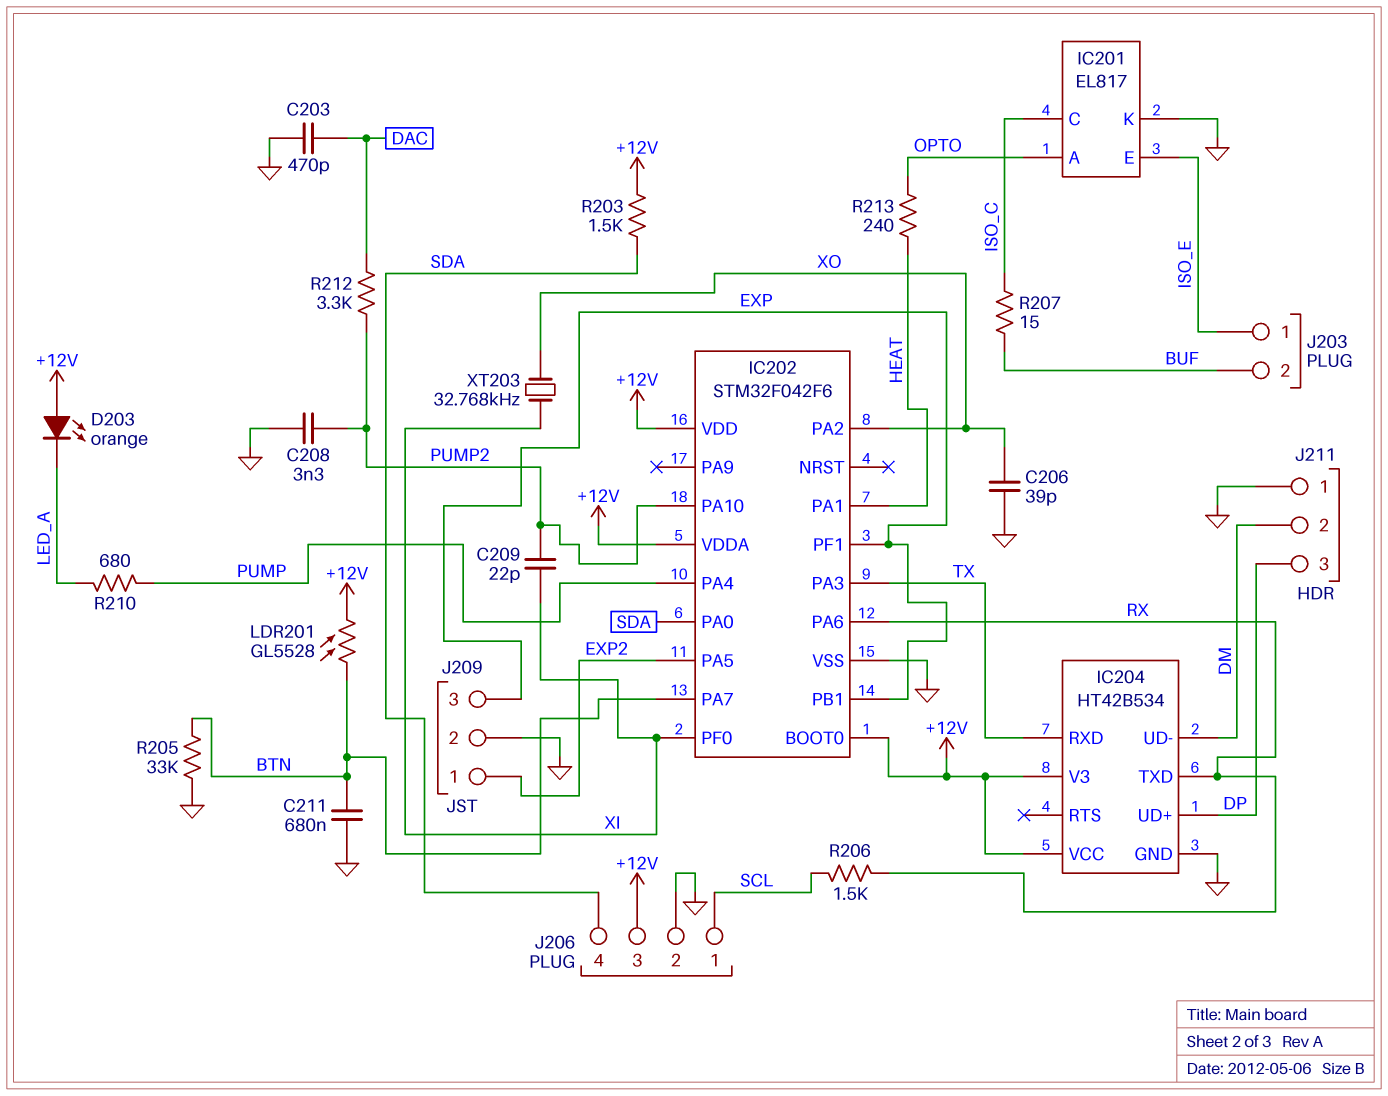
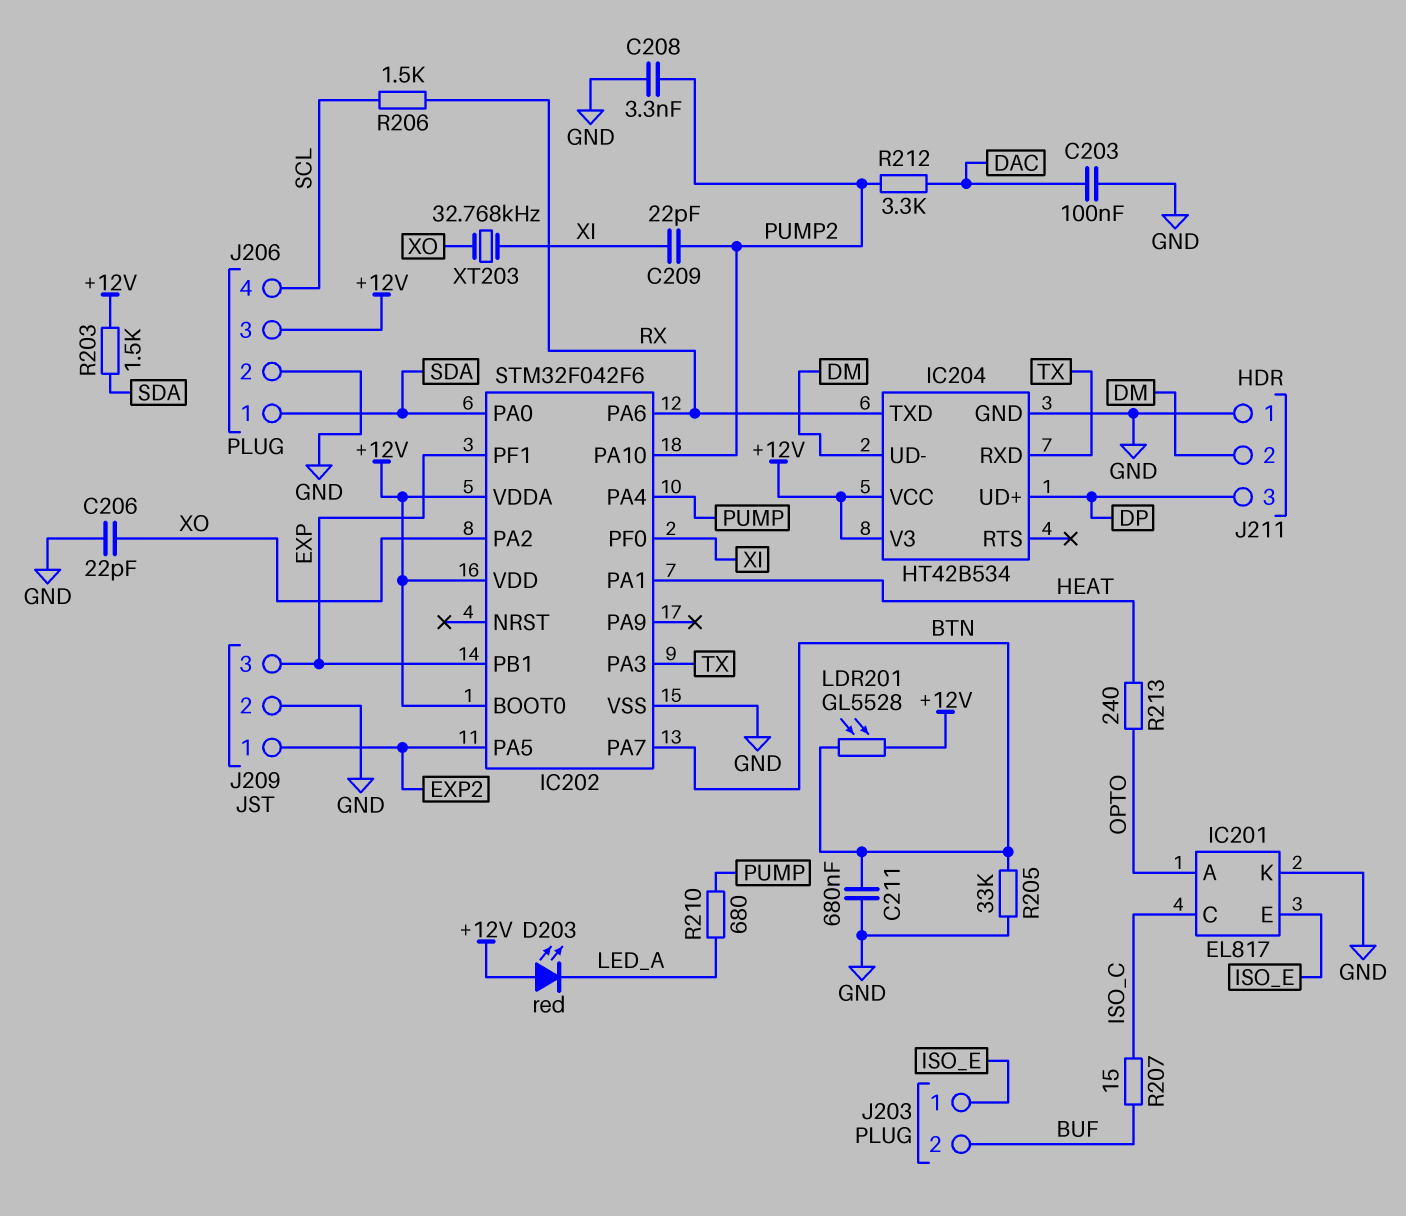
C203: 470pF (DAC, GND) -> 100nF (DAC, GND)
C206: 39pF (GND, XO) -> 22pF (GND, XO)
D203: LED orange (A +12V, K LED_A) -> LED red (A +12V, K LED_A)
J206 pin 1: SCL -> SDA
J206 pin 4: SDA -> SCL

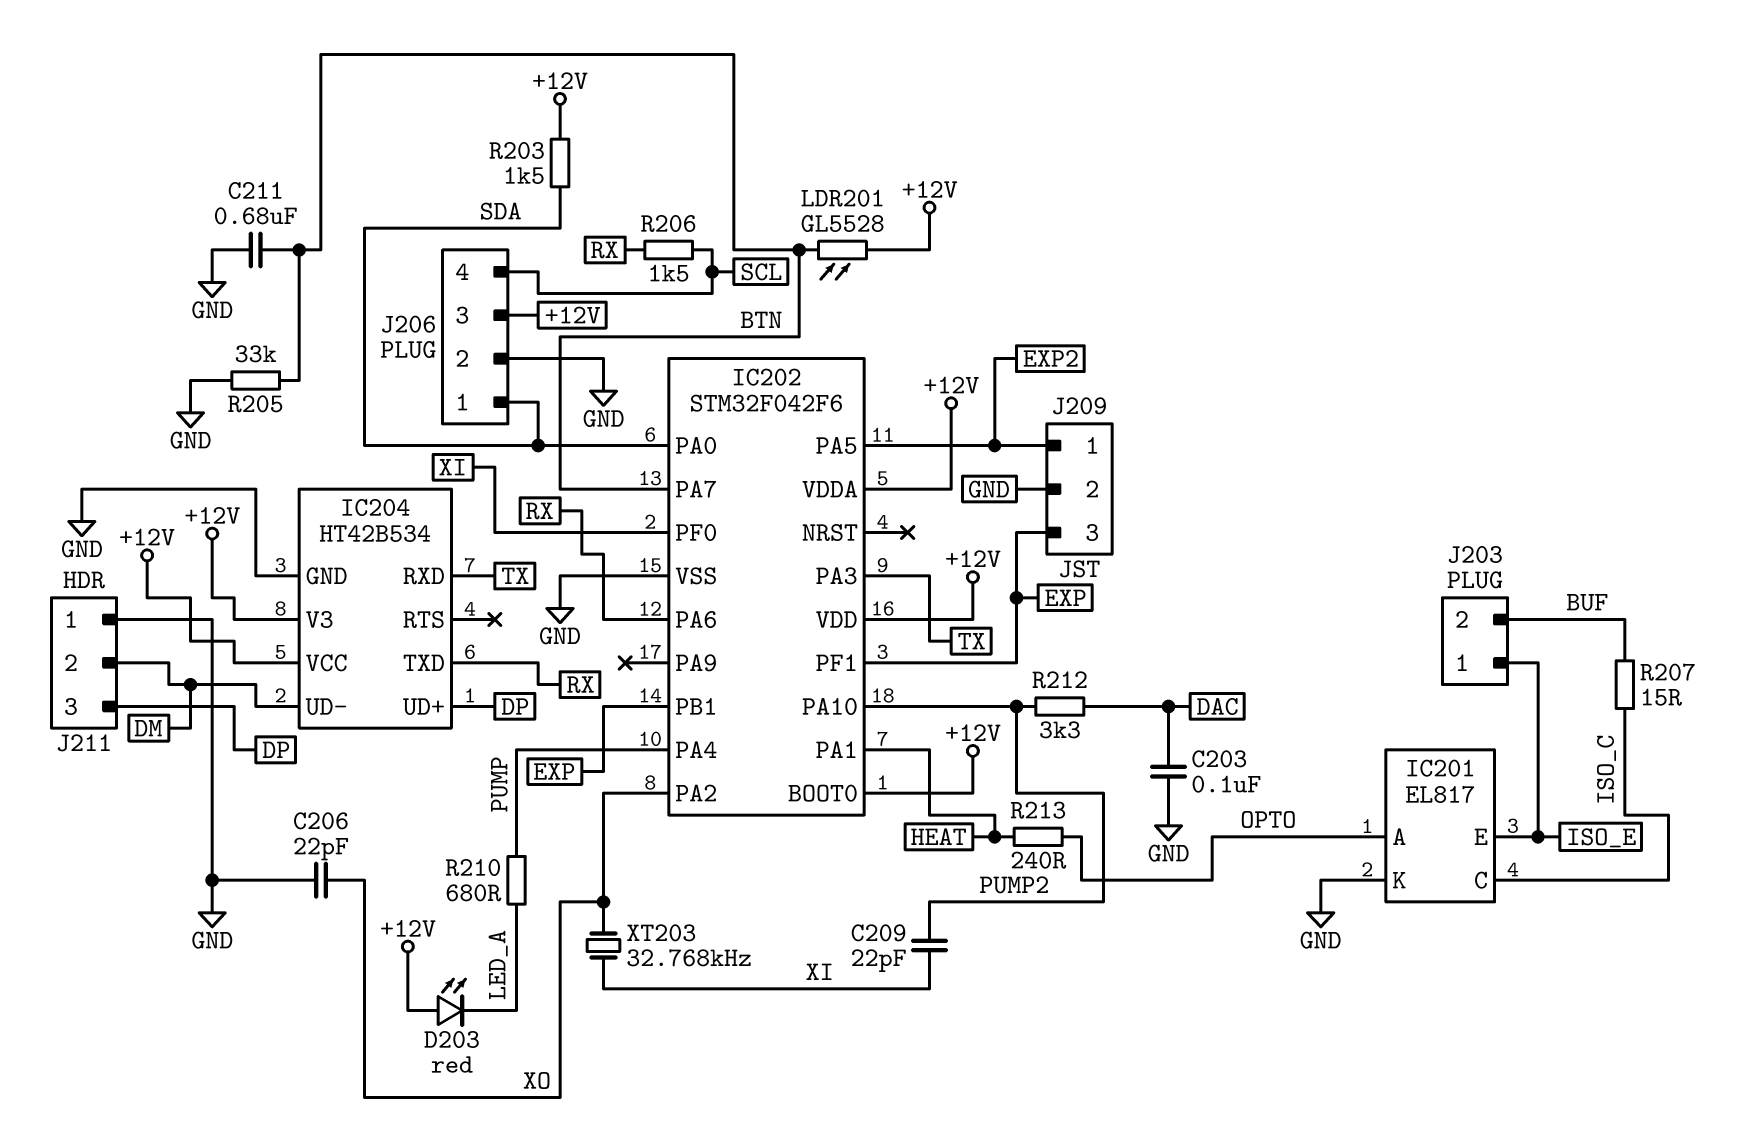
C208: 3.3nF (GND, PUMP2) -> none

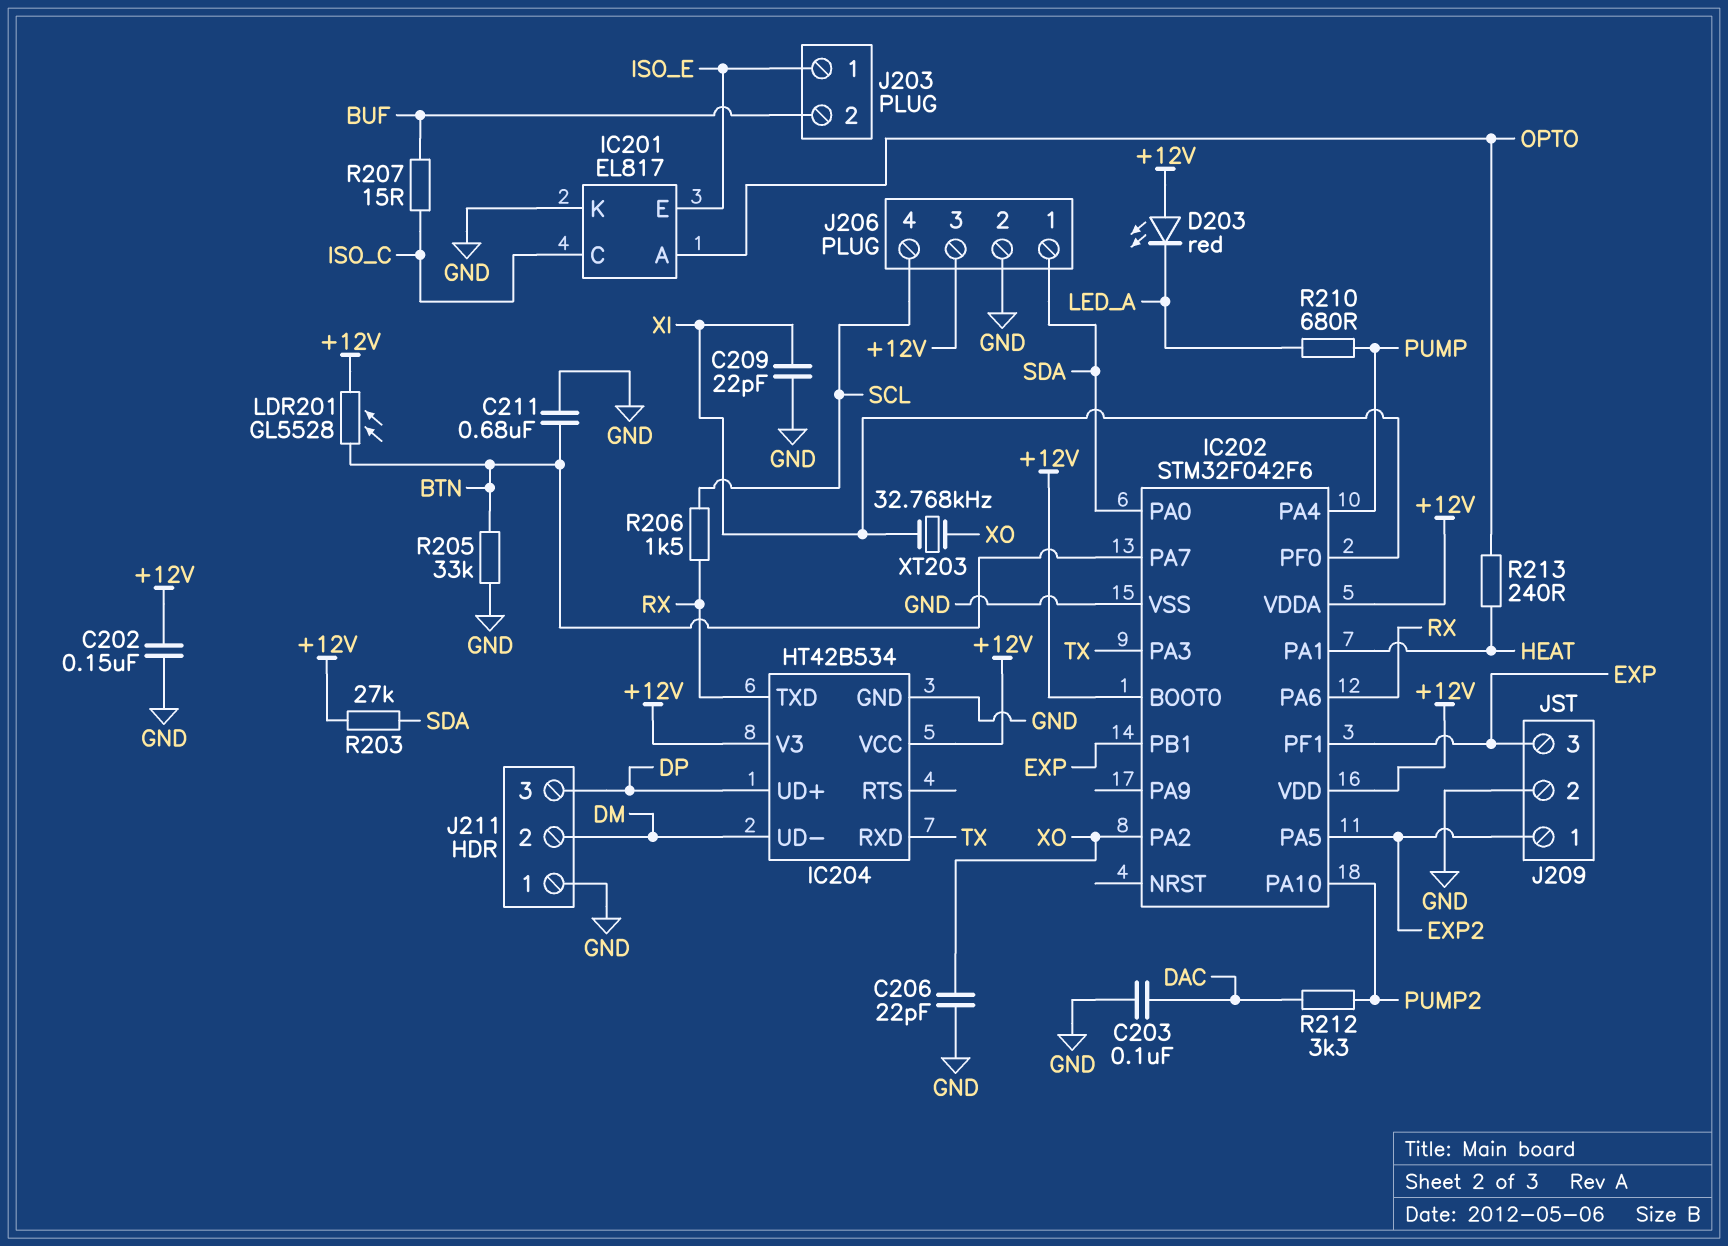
C202: none -> 150nF (+12V, GND)
C209: 22pF (PUMP2, XI) -> 22pF (GND, XI)
R203: 1.5k (+12V, SDA) -> 27k (+12V, SDA)

